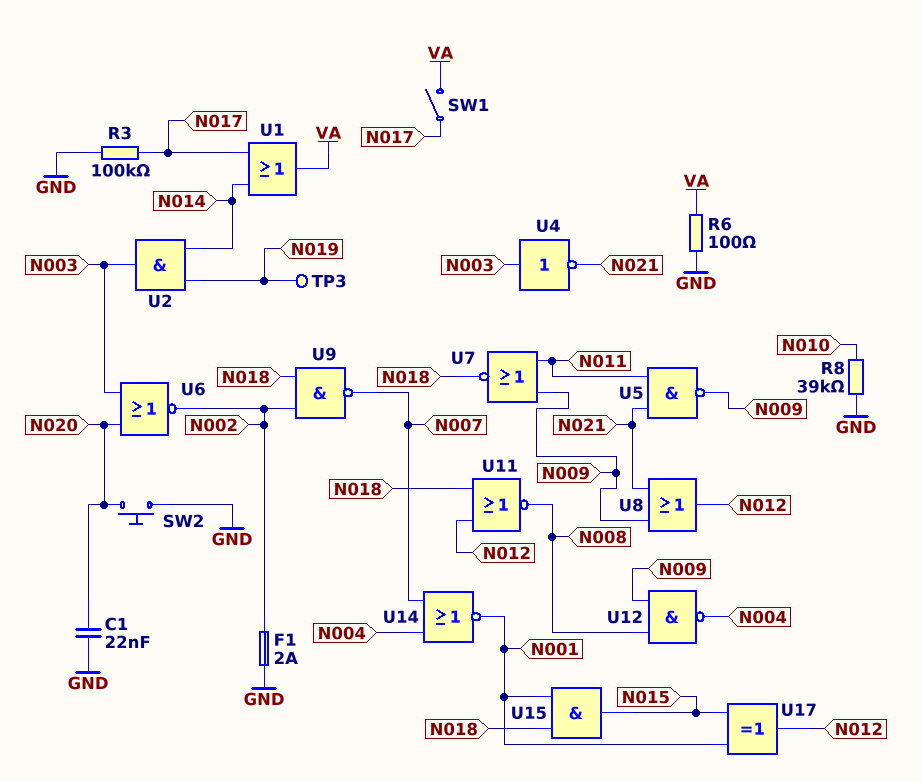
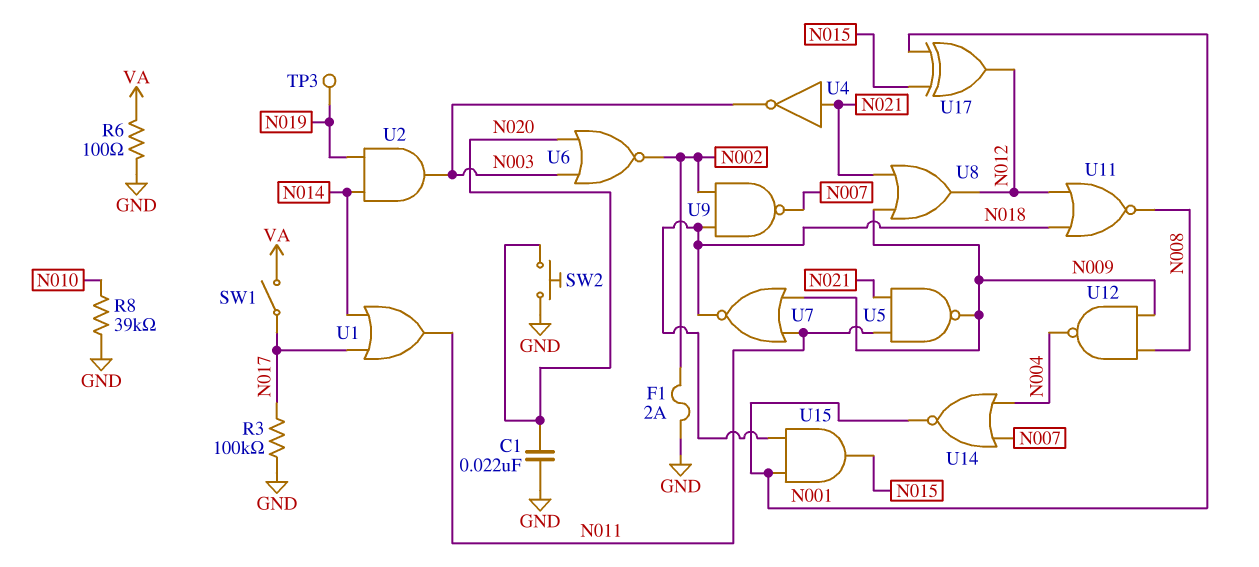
U1: OR (in N014, in N017, out VA) -> OR (in N014, in N017, out N011)
U4: NOT (in N003, out N021) -> NOT (in N021, out N003)

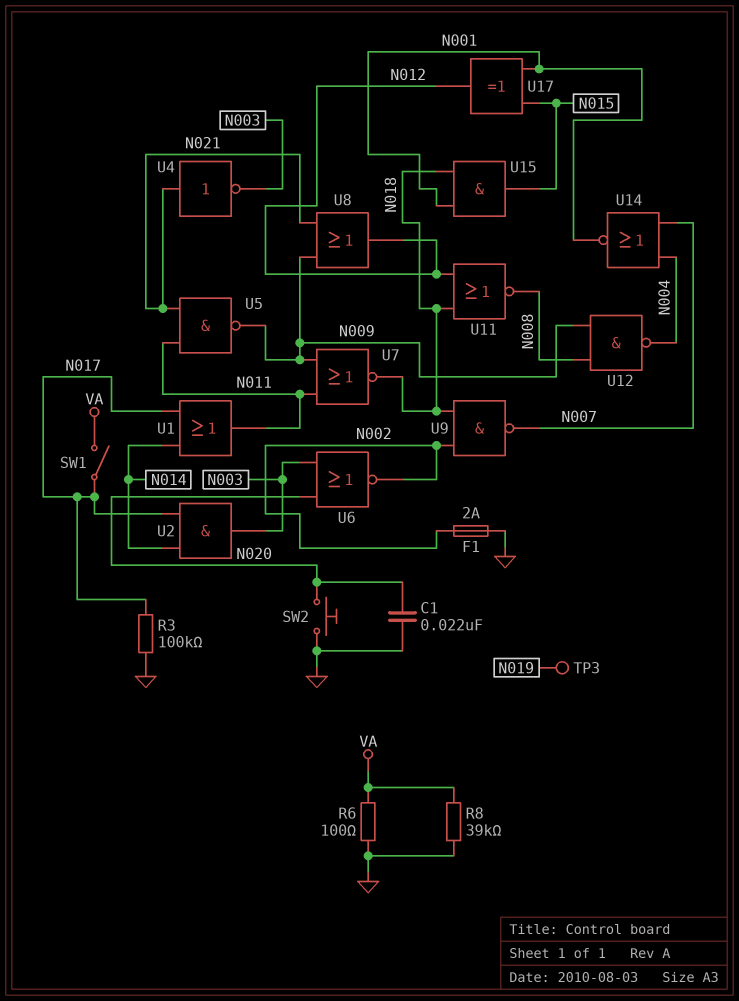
R8: 39k (GND, N010) -> 39k (GND, VA)
U2: AND (in N014, in N019, out N003) -> AND (in N014, in N017, out N003)

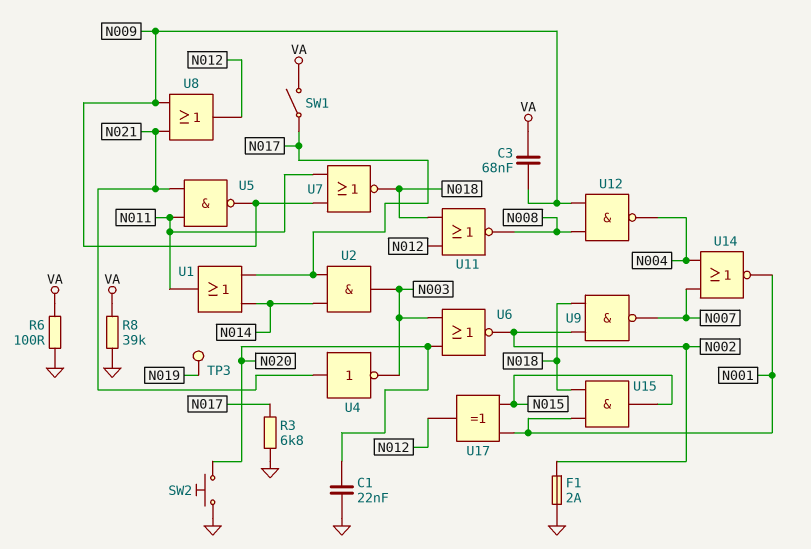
C3: none -> 68nF (N009, VA)
R3: 100k (GND, N017) -> 6.8k (GND, N017)

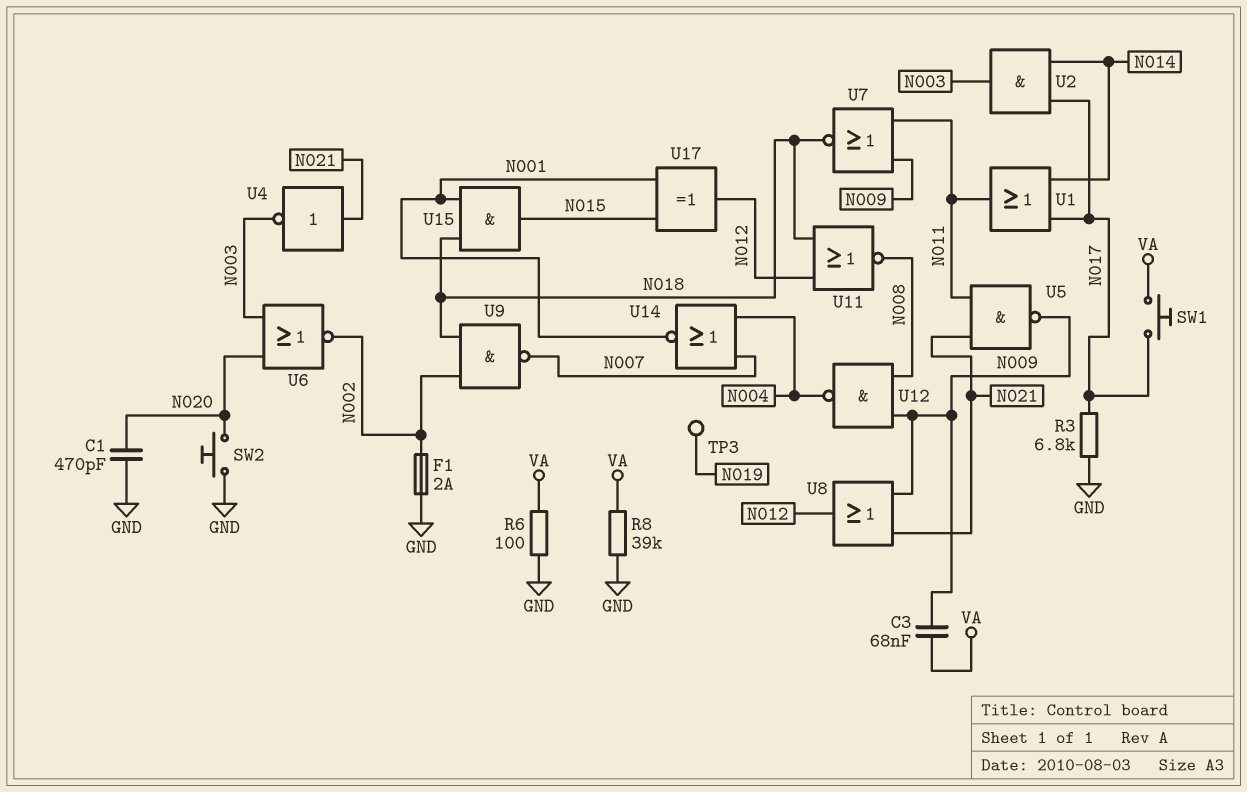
C1: 22nF (GND, N020) -> 470pF (GND, N020)
SW1: switch (N017, VA) -> button (N017, VA)

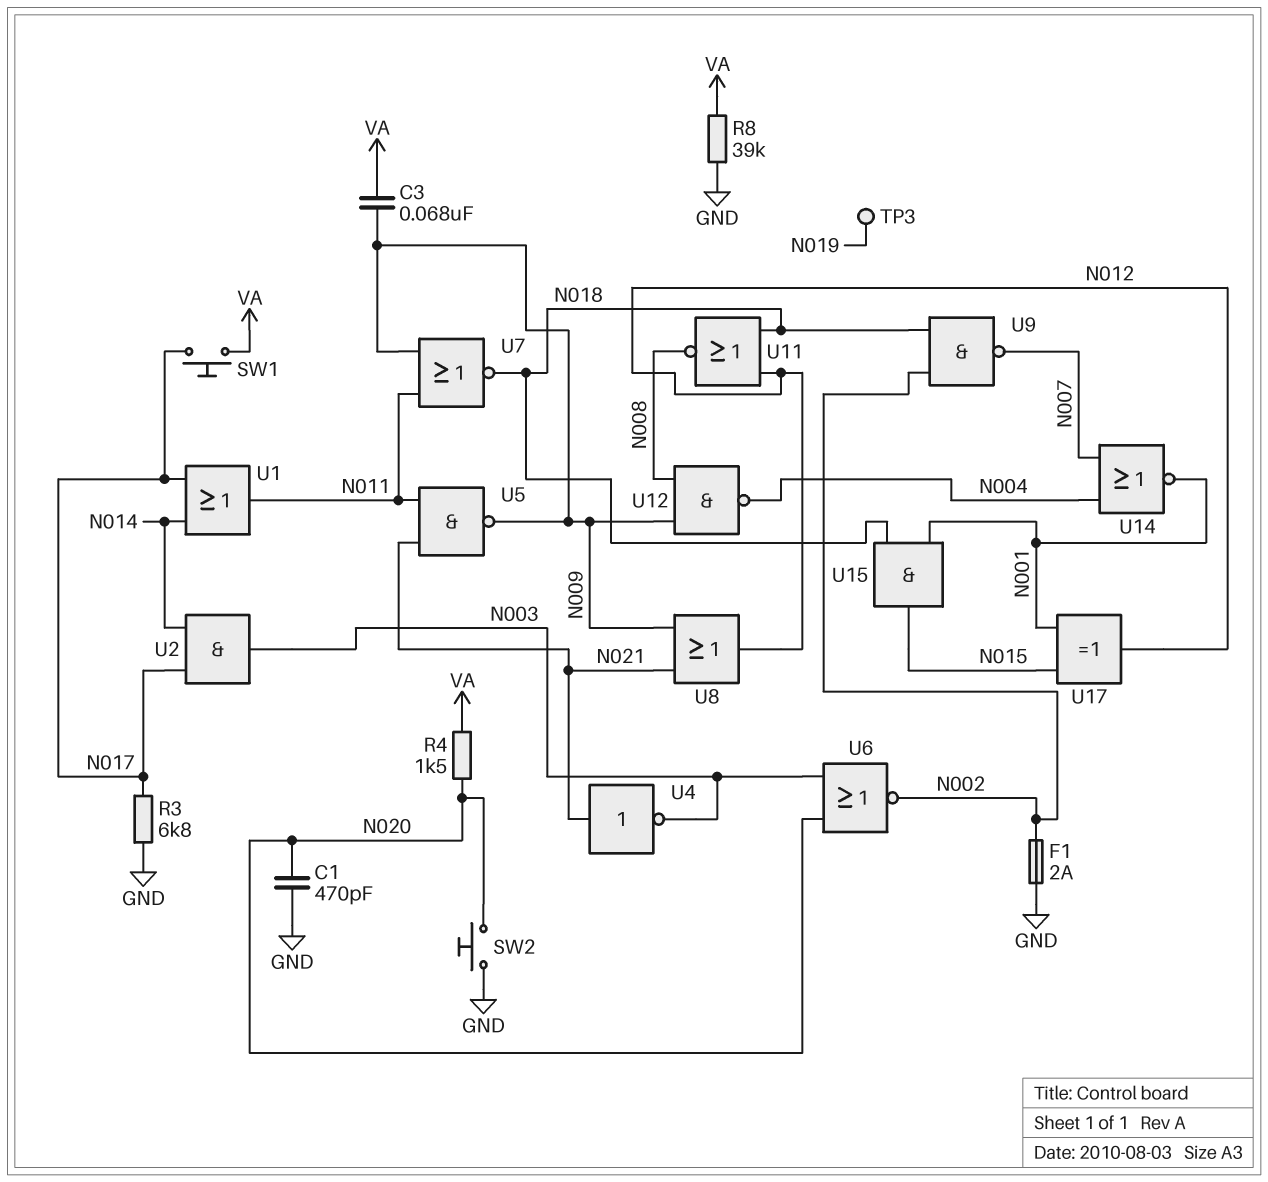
R4: none -> 1.5k (N020, VA)
R6: 100 (GND, VA) -> none

